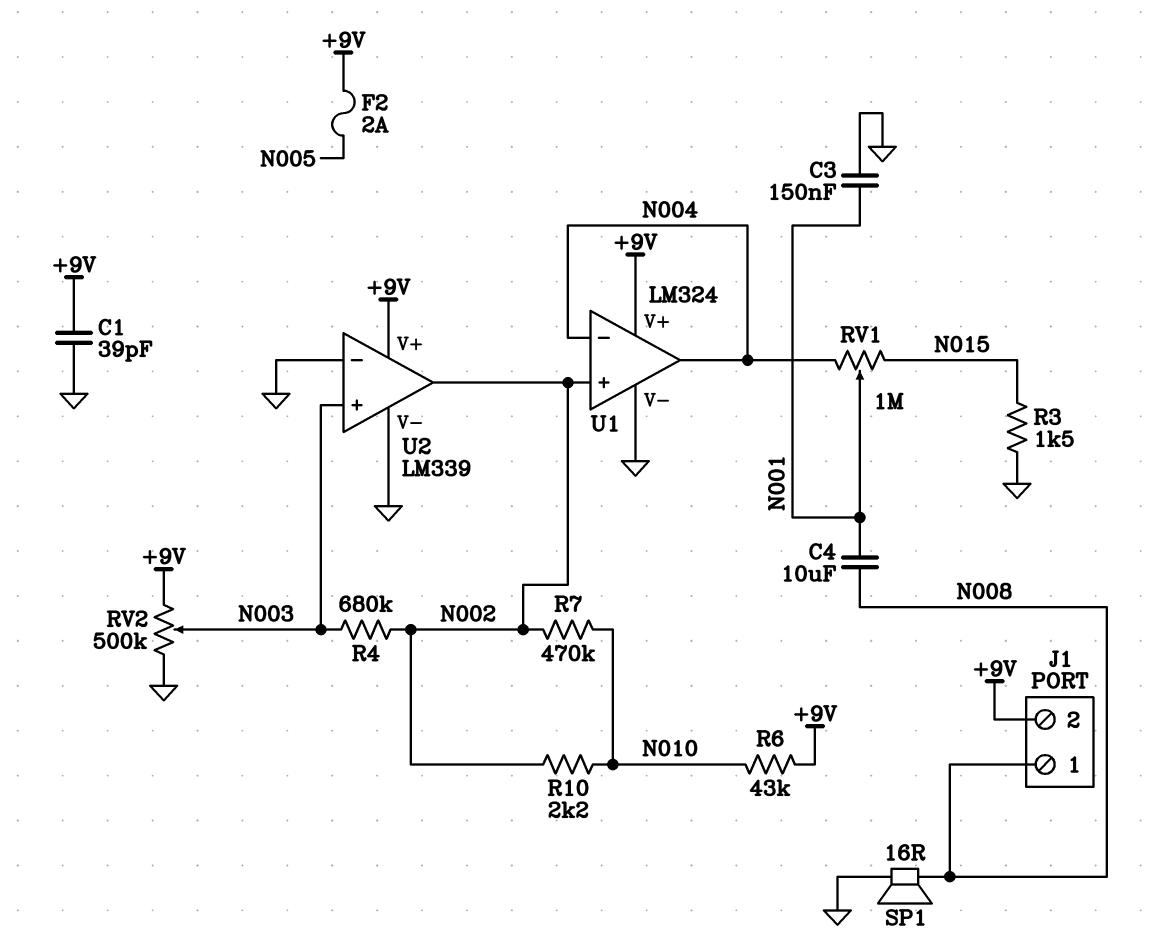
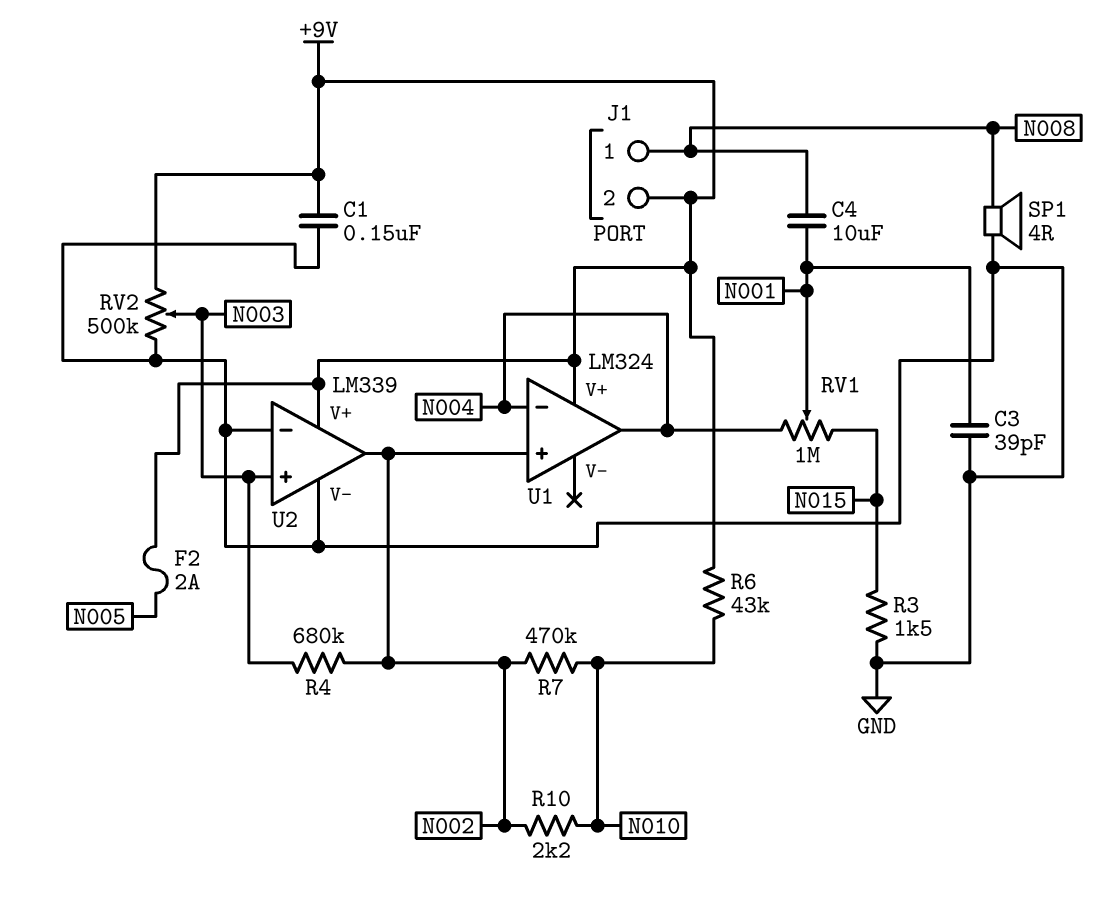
C1: 39pF (+9V, GND) -> 150nF (+9V, GND)
C3: 150nF (GND, N001) -> 39pF (GND, N001)
SP1: speaker 16R (GND, N008) -> speaker 4R (GND, N008)
U1 pin V-: GND -> none

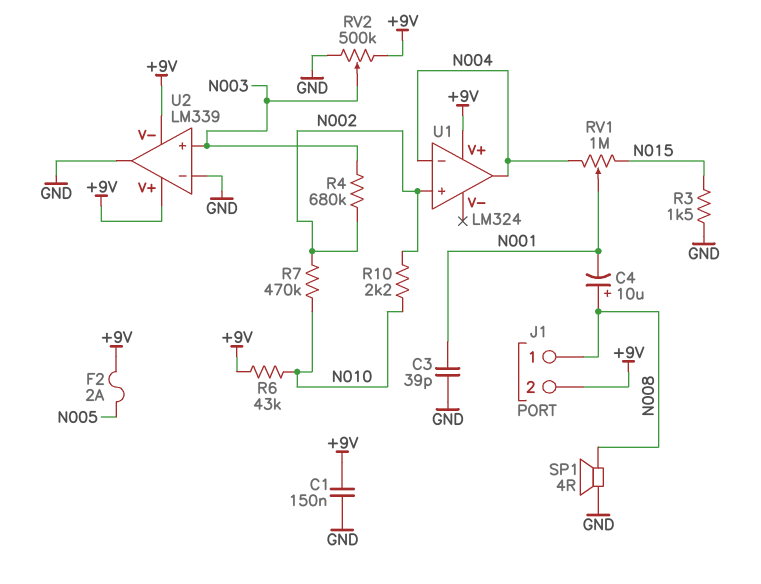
C4: 10uF (N001, N008) -> 10uF (plus N008, minus N001)
U2 pin V-: GND -> +9V
U2 pin out: N002 -> GND

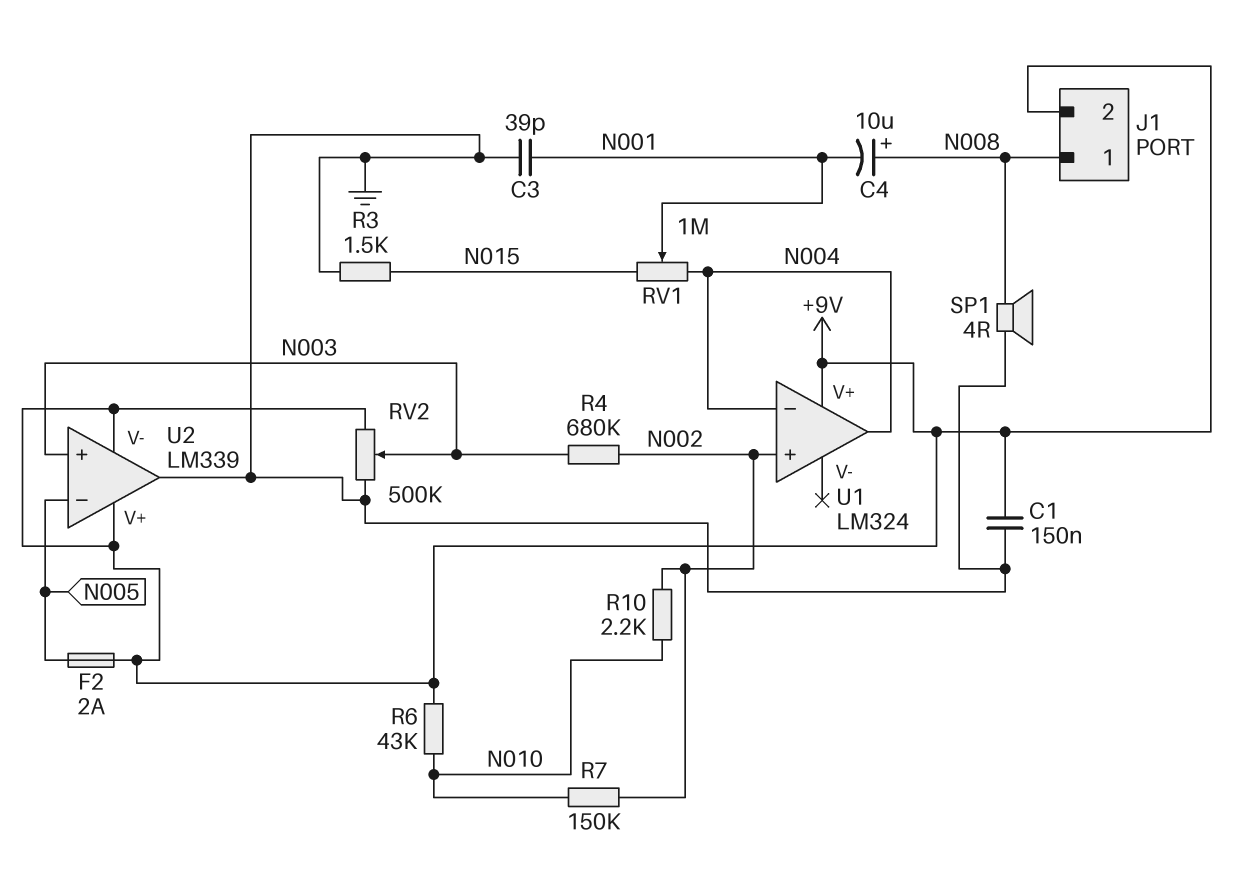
R7: 470k (N002, N010) -> 150k (N002, N010)
U2 pin in-: GND -> N005

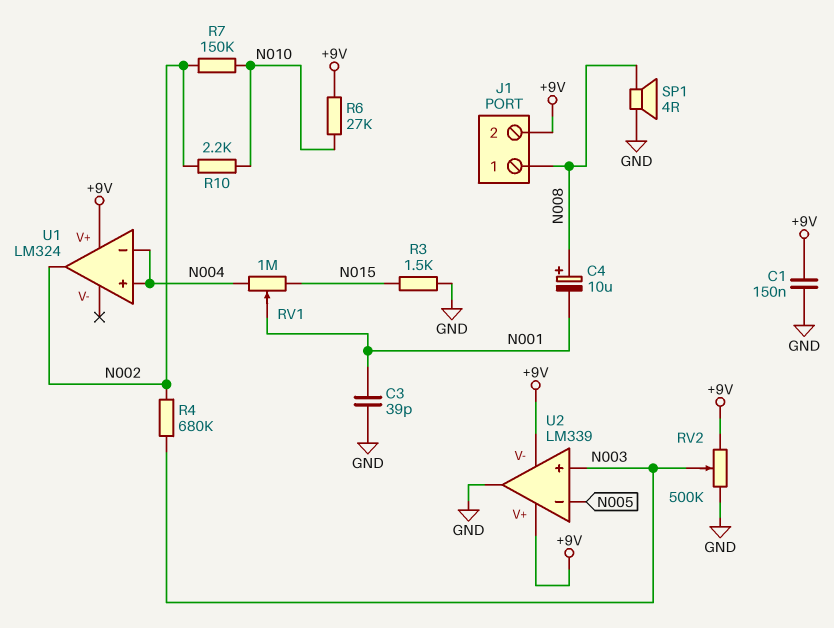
F2: 2A (+9V, N005) -> none
R6: 43k (+9V, N010) -> 27k (+9V, N010)
U1 pin in+: N002 -> N004
U1 pin out: N004 -> N002

